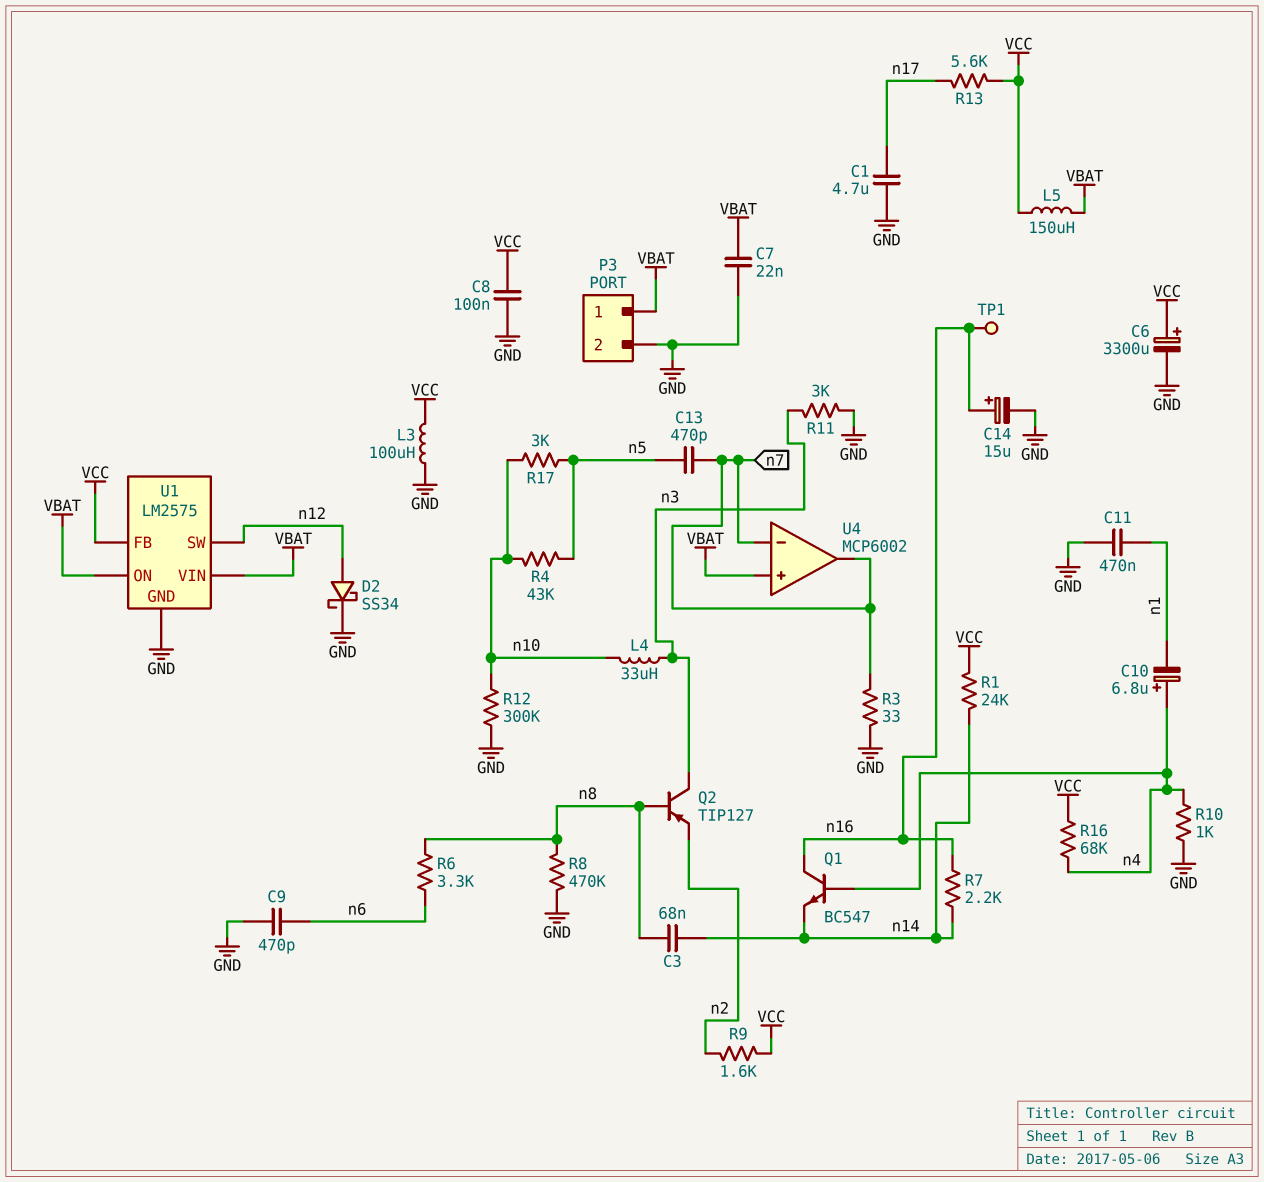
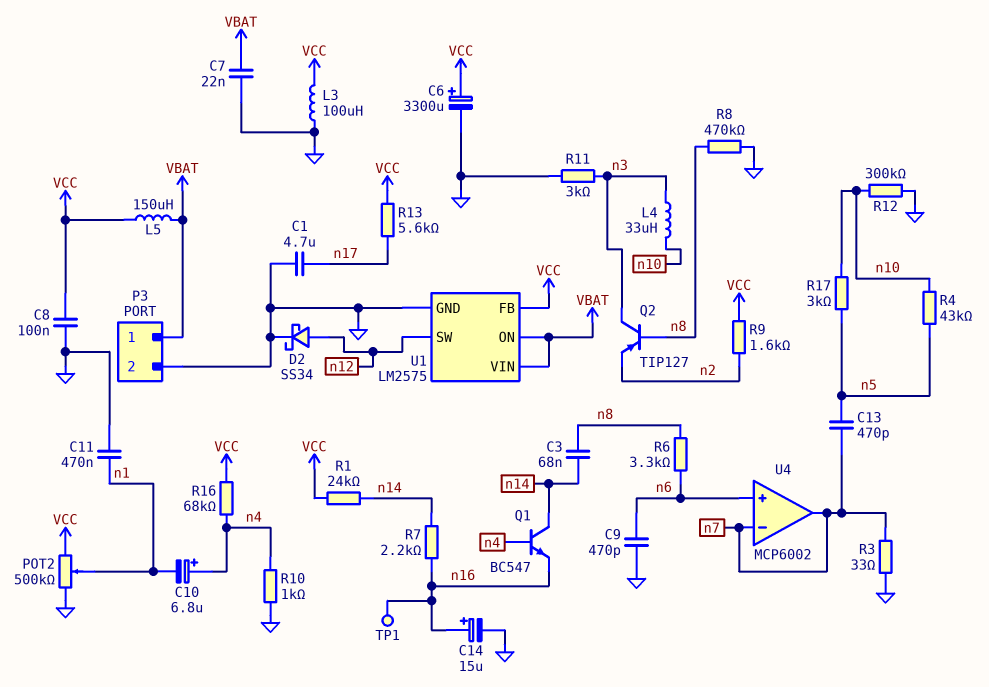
POT2: none -> 500k (GND, VCC, wiper n1)
Q1: NPN BC547 (B n4, C n16, E n14) -> NPN BC547 (B n4, C n14, E n16)
U4 pin in+: VBAT -> n6

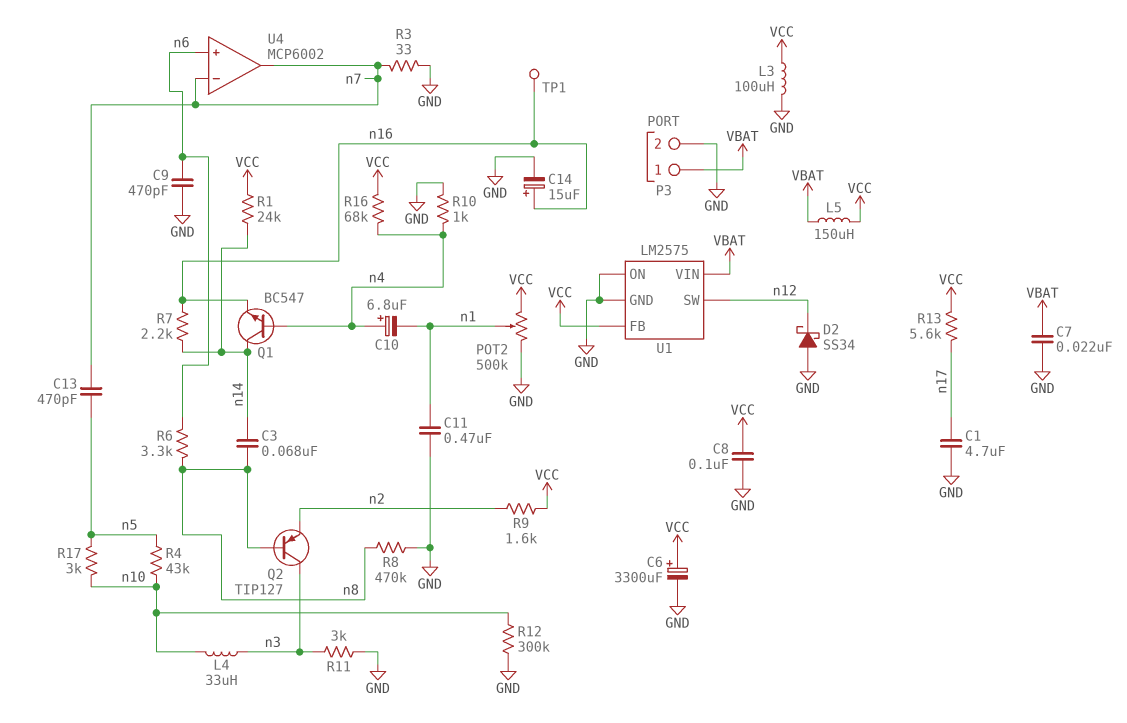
D2: schottky SS34 (A n12, K GND) -> schottky SS34 (A GND, K n12)
U1 pin ON: VBAT -> GND

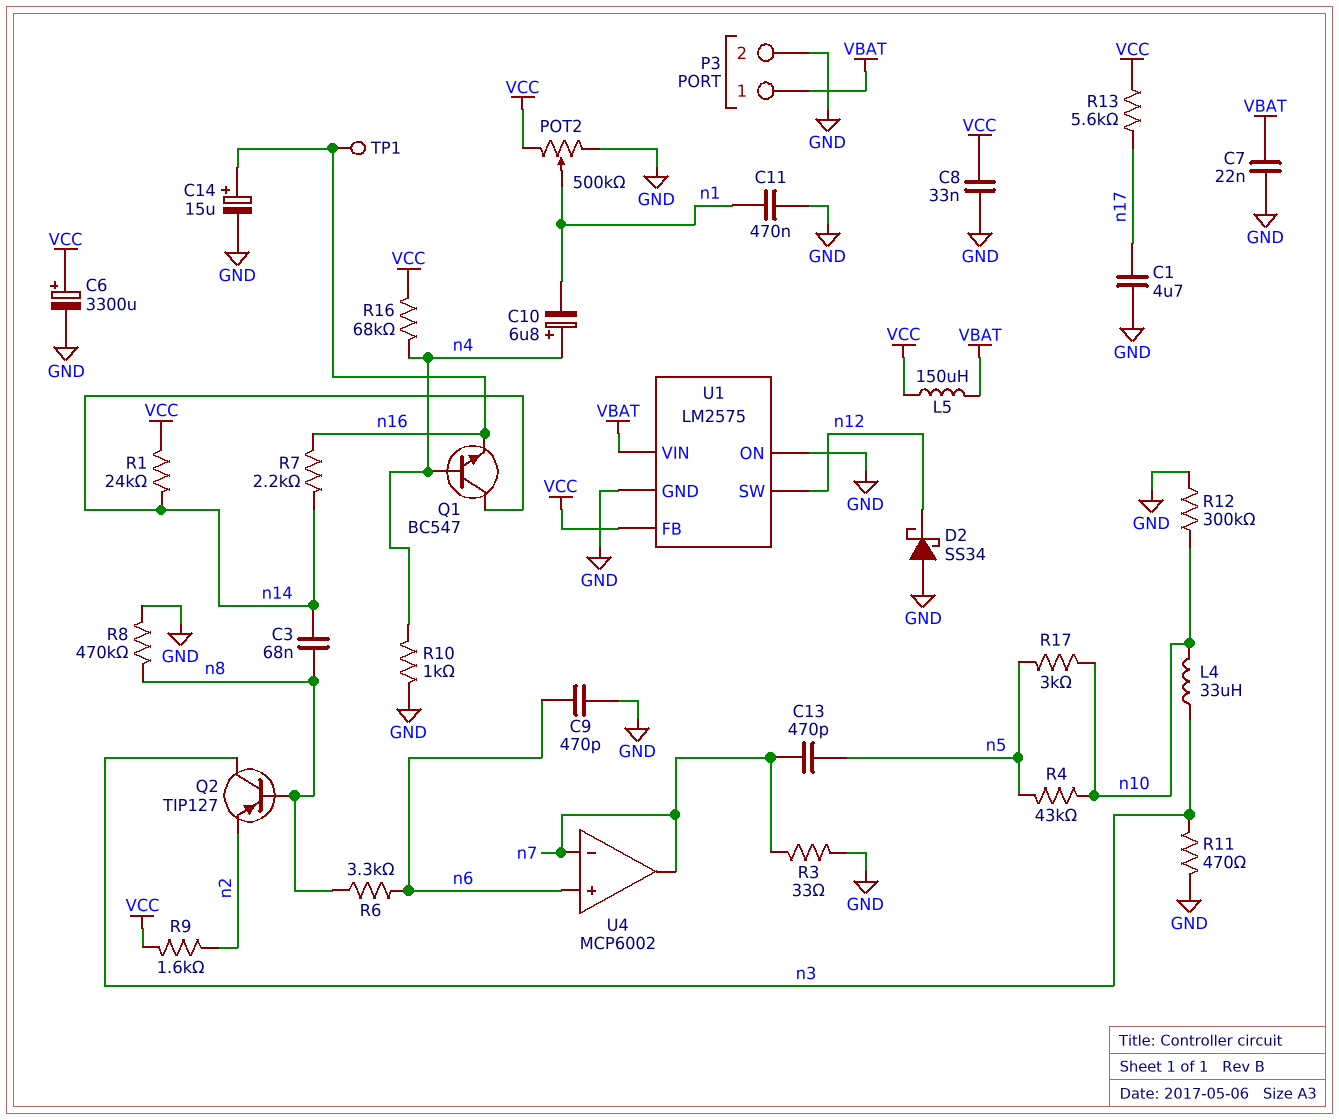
C8: 100nF (GND, VCC) -> 33nF (GND, VCC)
L3: 100uH (GND, VCC) -> none
R11: 3k (GND, n3) -> 470 (GND, n3)

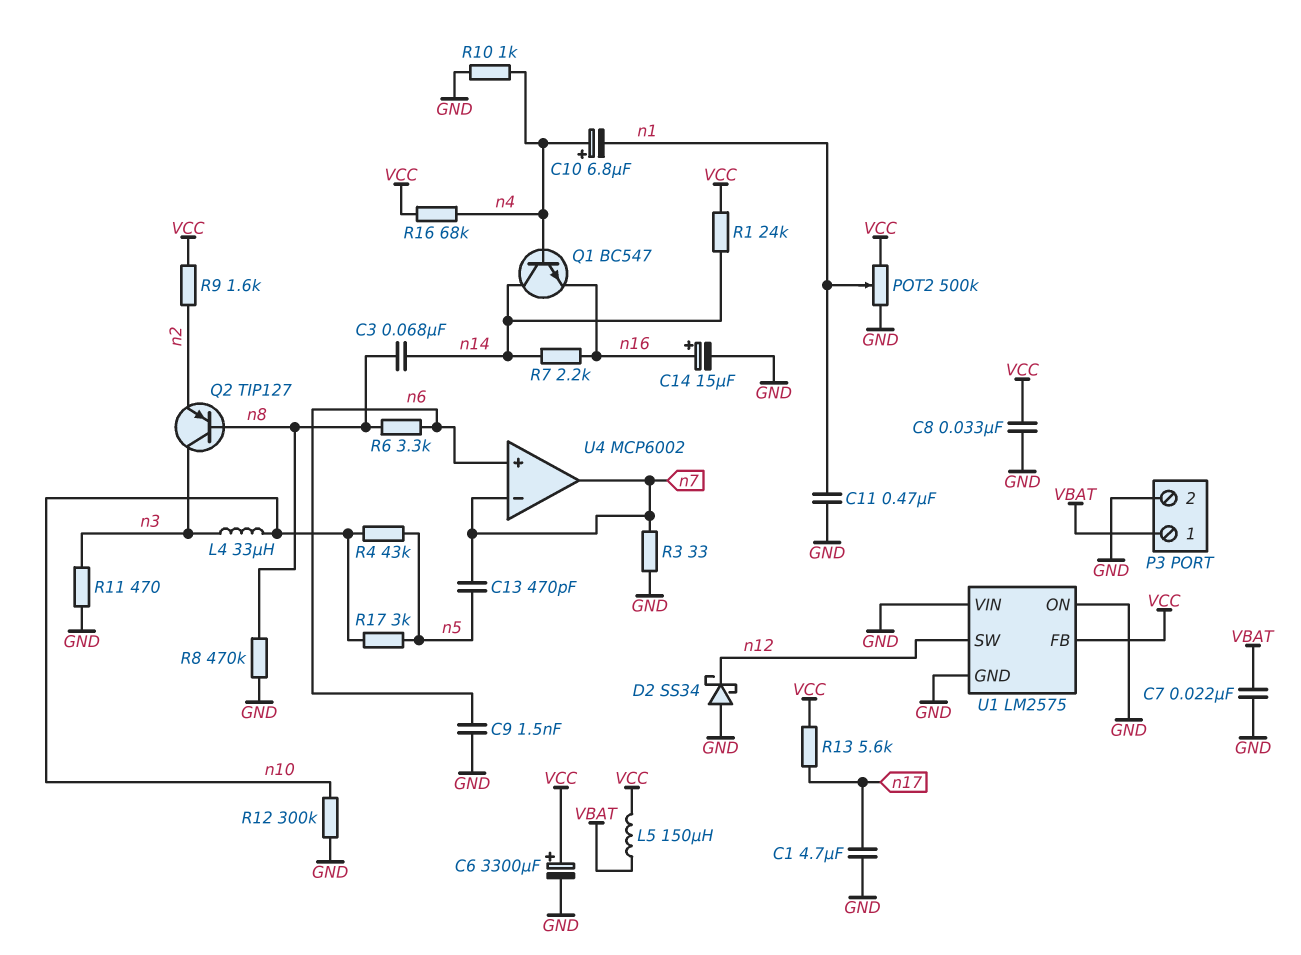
C9: 470pF (GND, n6) -> 1.5nF (GND, n6)
TP1: test point (n16) -> none
U1 pin VIN: VBAT -> GND

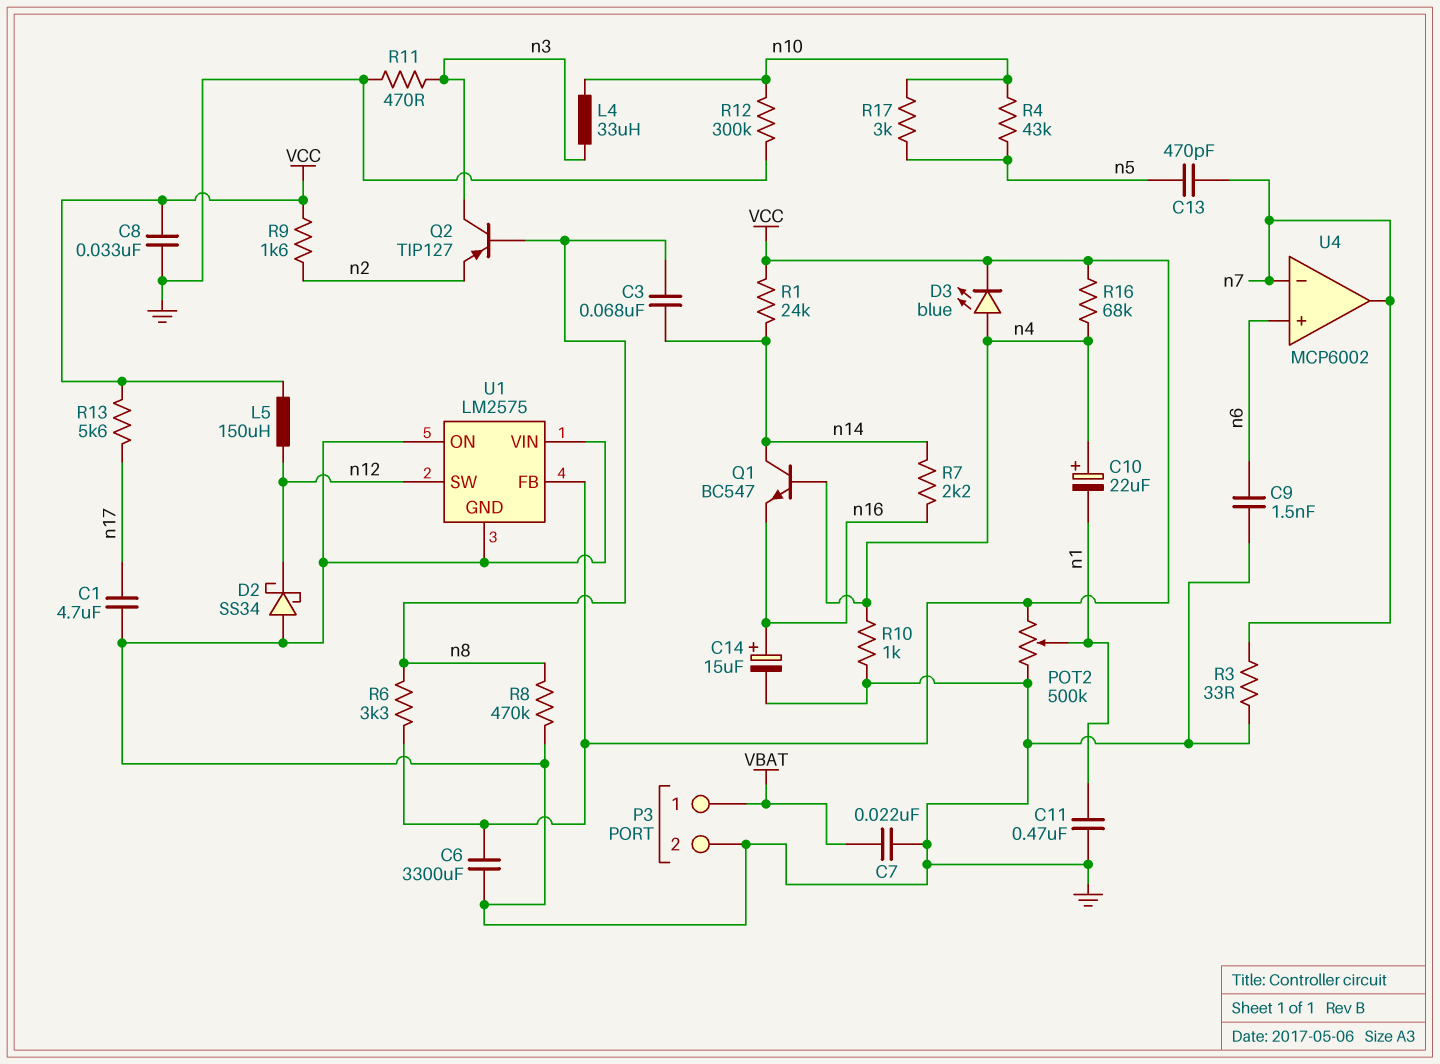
C6: 3300uF (plus VCC, minus GND) -> 3300uF (GND, VCC)
C10: 6.8uF (plus n4, minus n1) -> 22uF (plus n4, minus n1)
D3: none -> LED blue (A n4, K VCC)
L5: 150uH (VBAT, VCC) -> 150uH (VCC, n12)
R6: 3.3k (n6, n8) -> 3.3k (VCC, n8)

